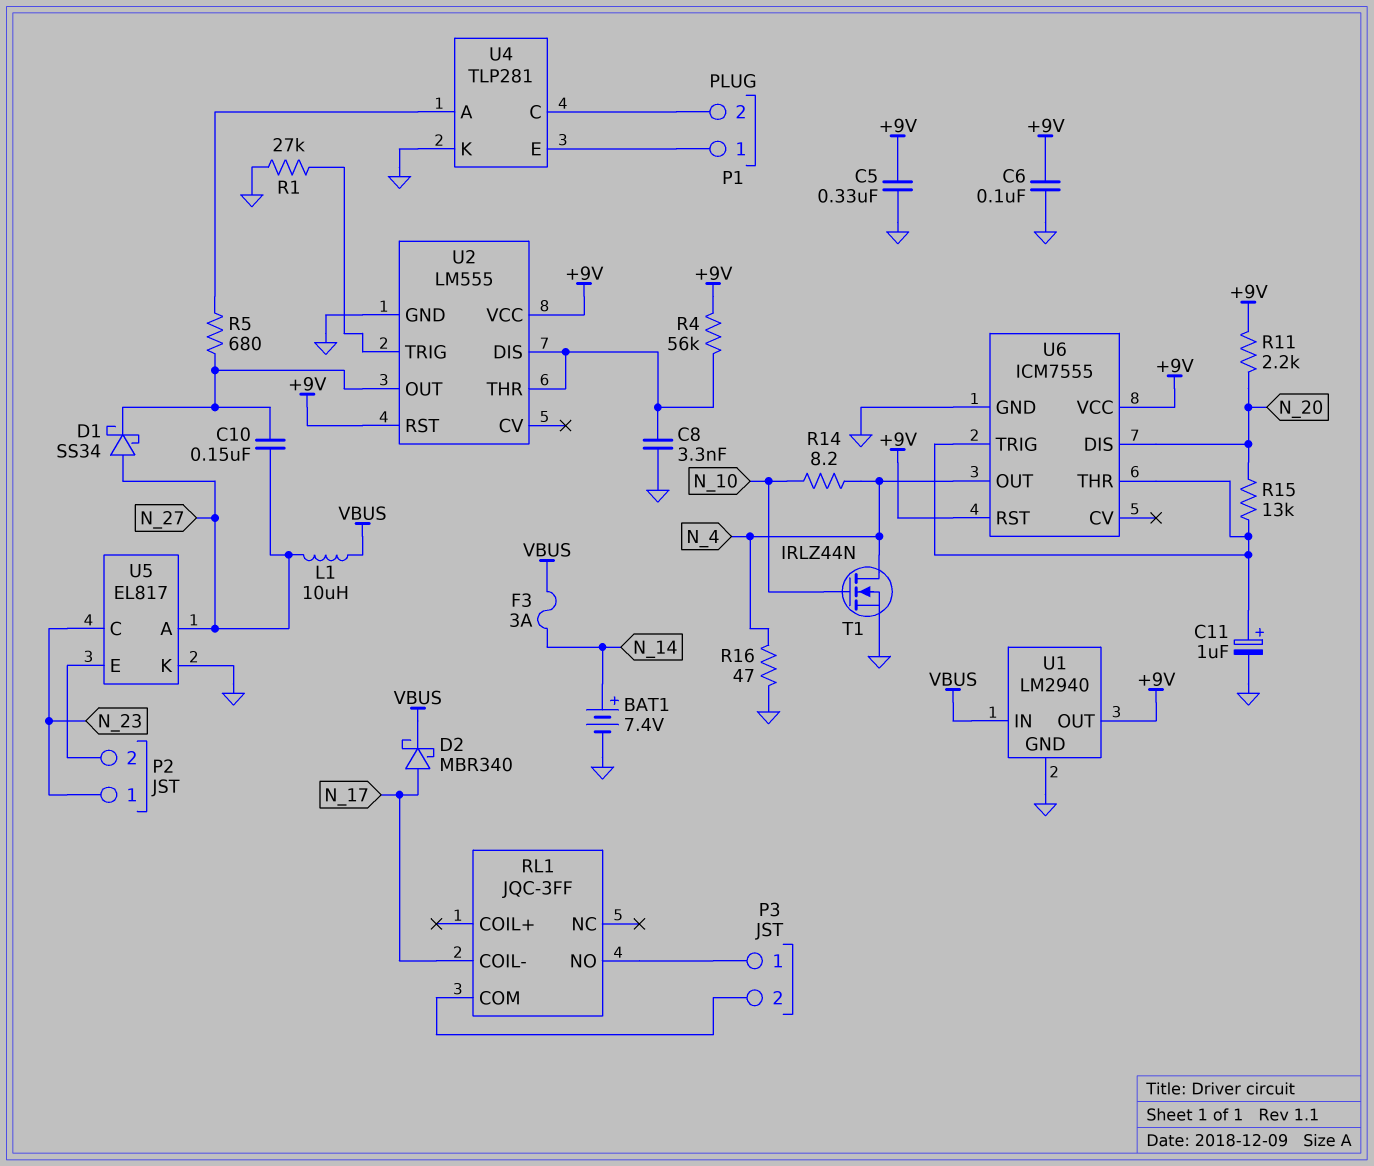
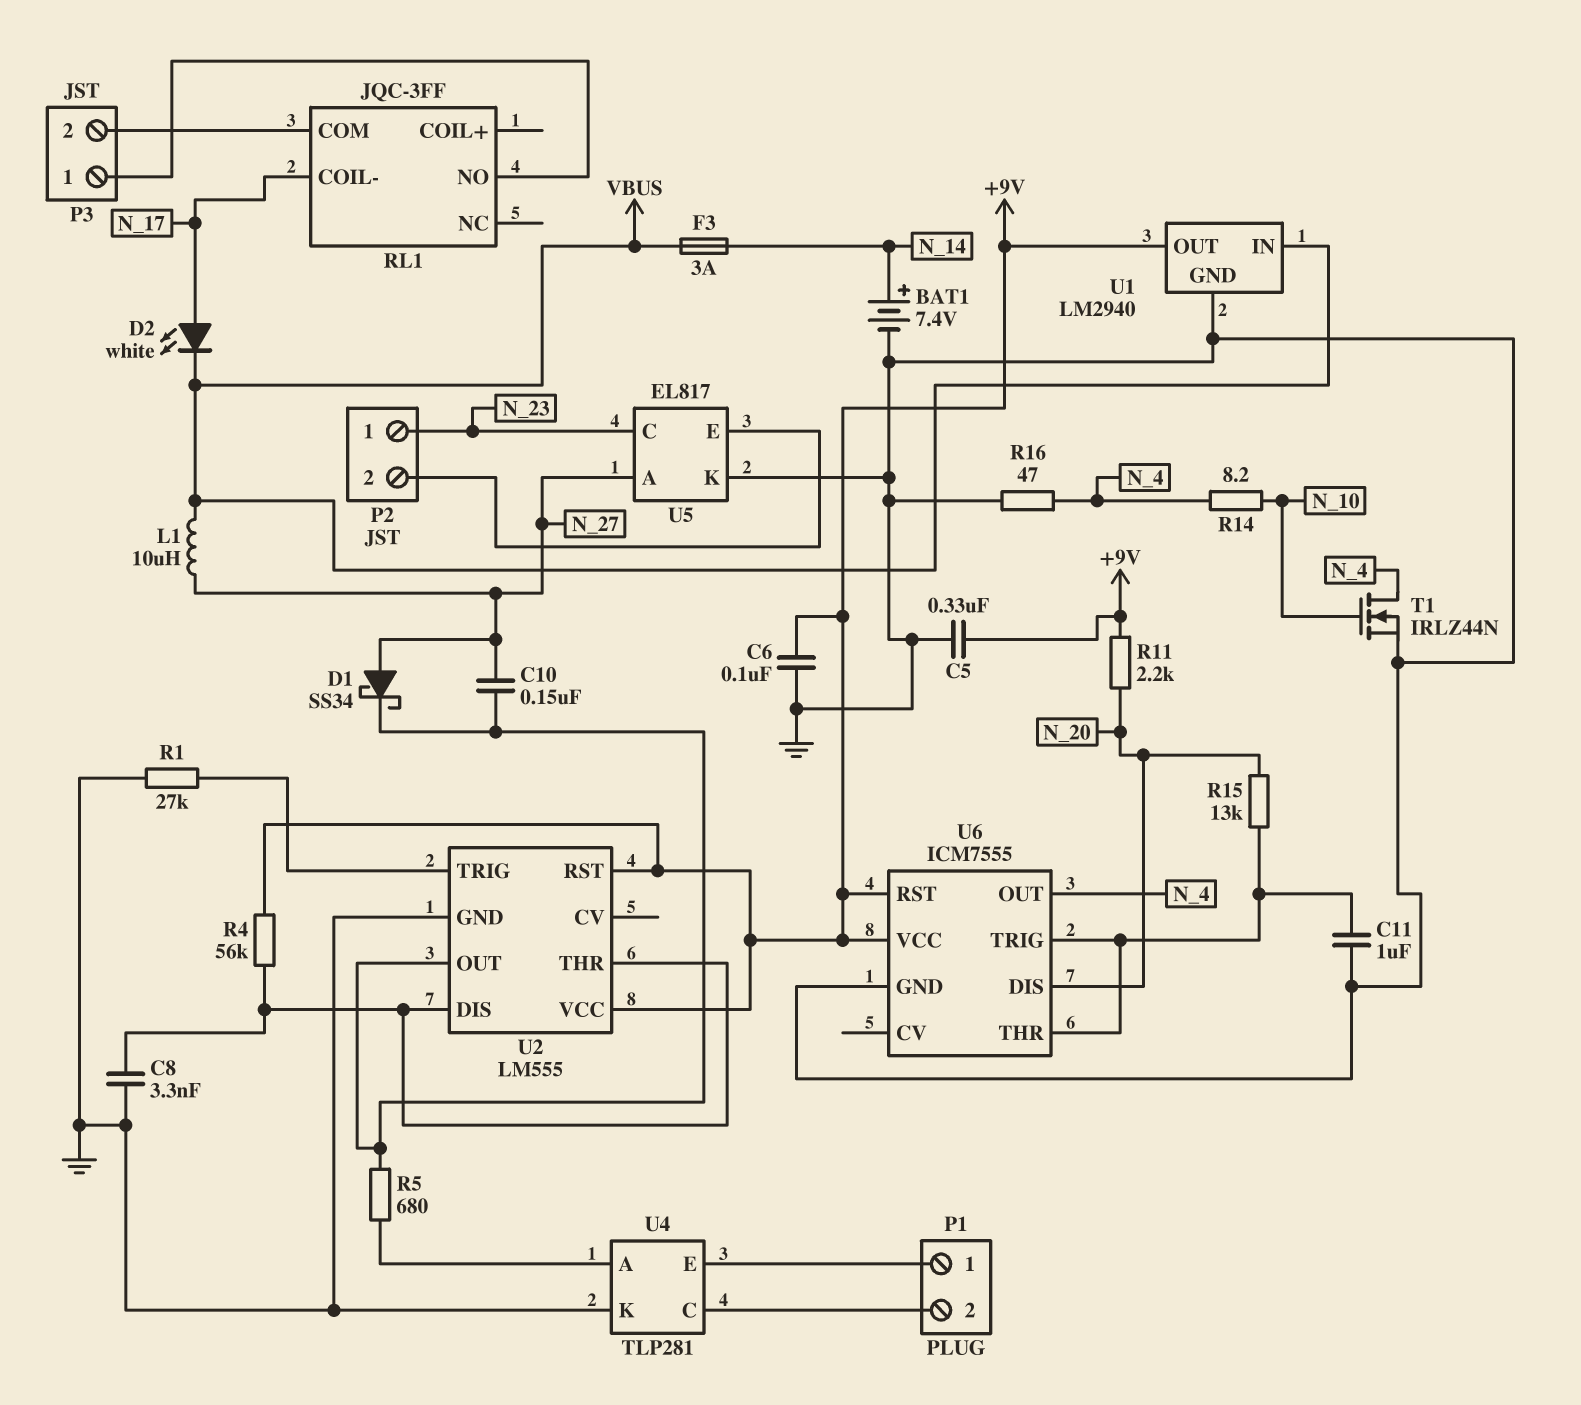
C11: 1uF (plus U6/THR, minus GND) -> 1uF (GND, U6/THR)
D2: schottky MBR340 (A N_17, K VBUS) -> LED white (A N_17, K VBUS)

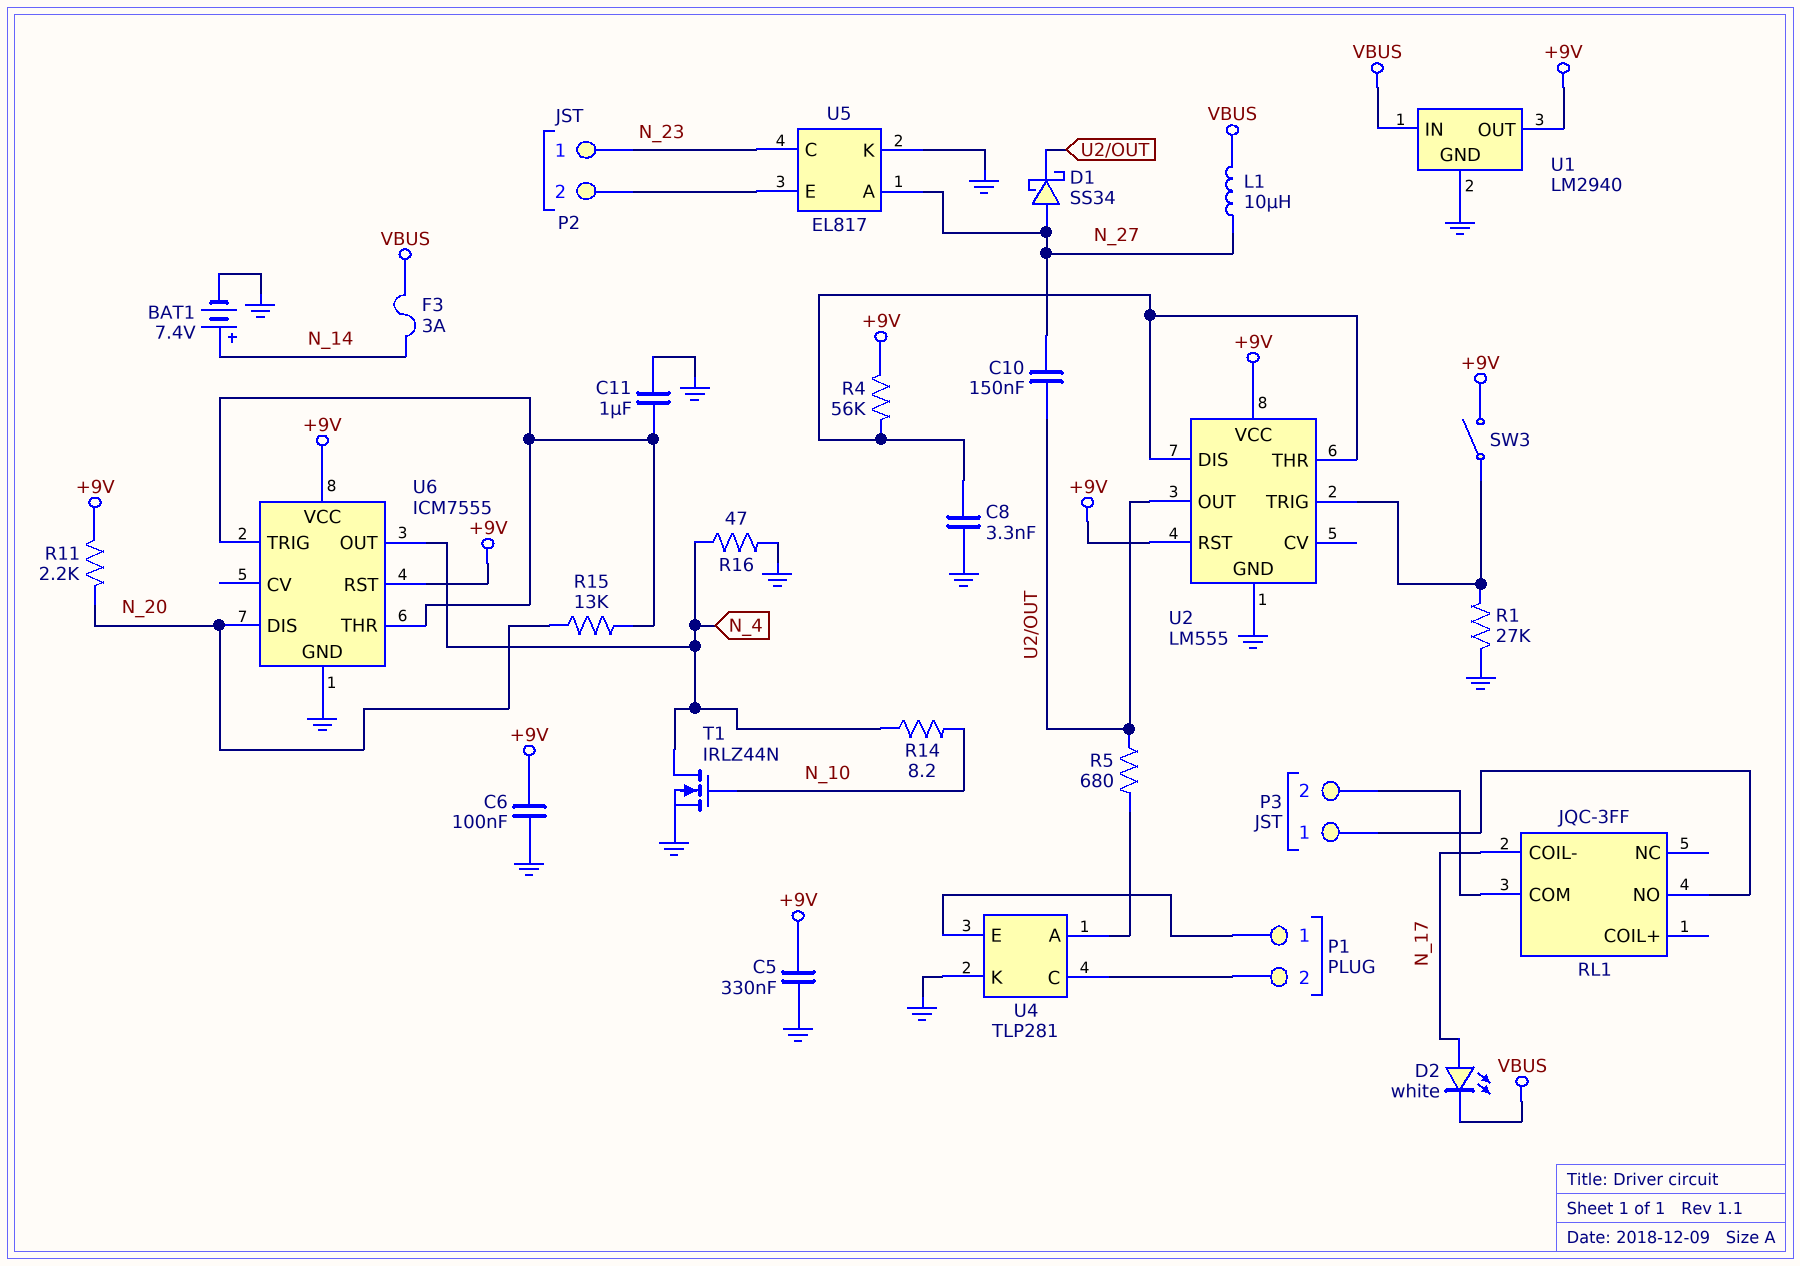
SW3: none -> switch (+9V, U2/TRIG)

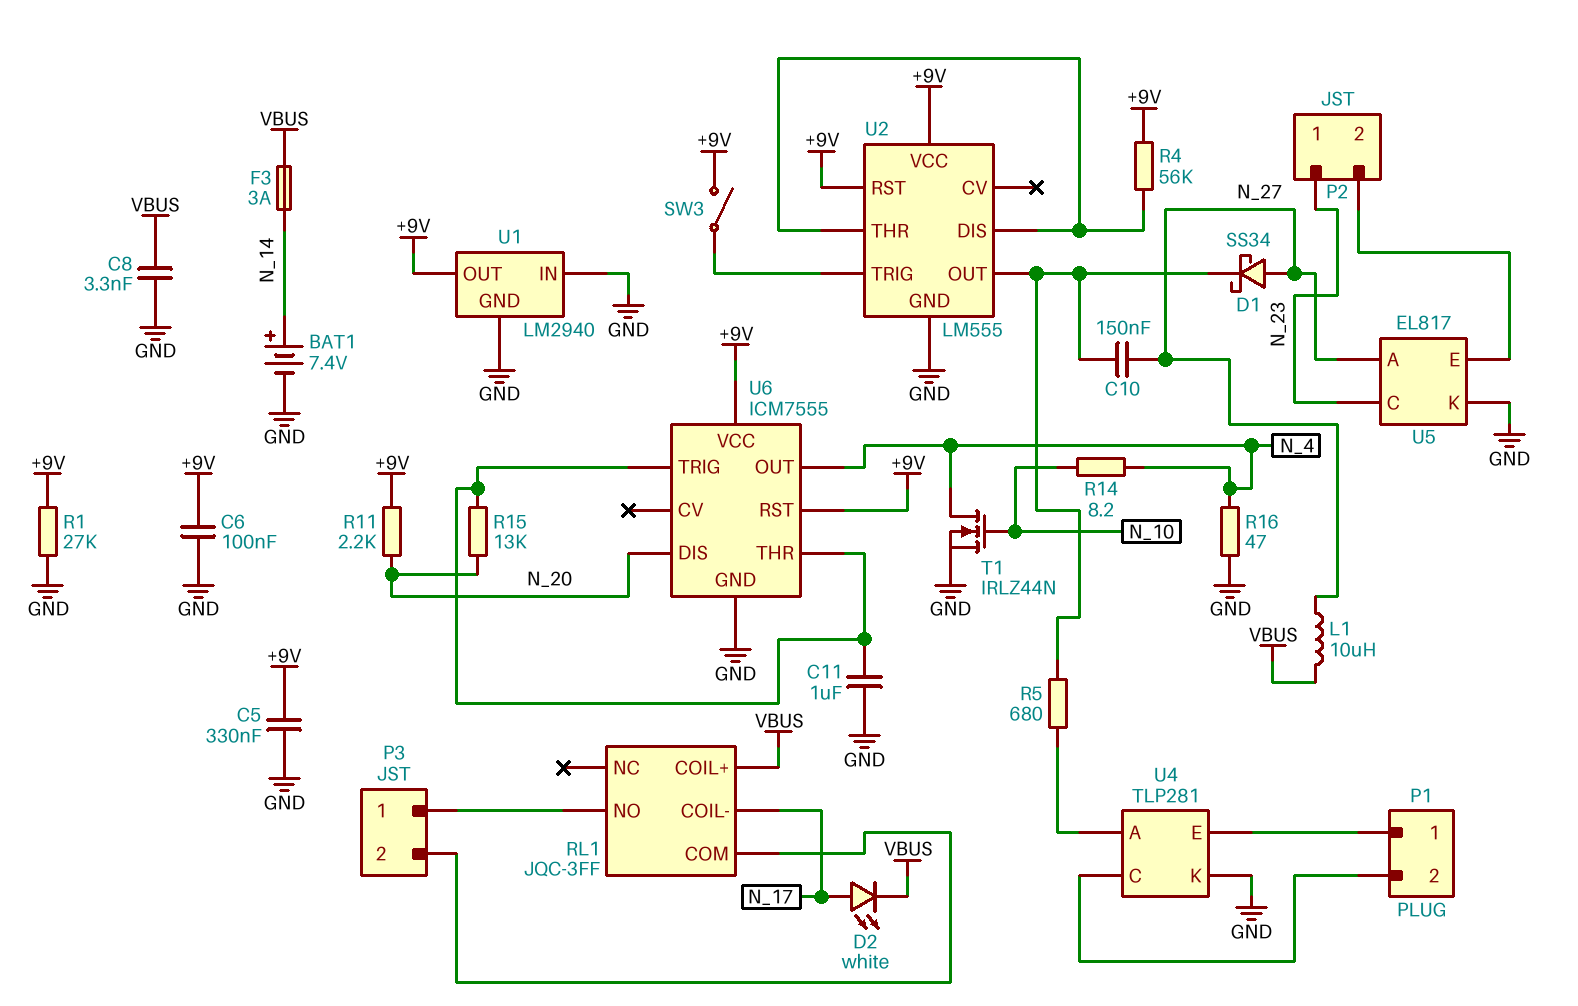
C8: 3.3nF (GND, U2/DIS) -> 3.3nF (GND, VBUS)
R1: 27k (GND, U2/TRIG) -> 27k (+9V, GND)
RL1 pin COIL+: none -> VBUS
U1 pin IN: VBUS -> GND

